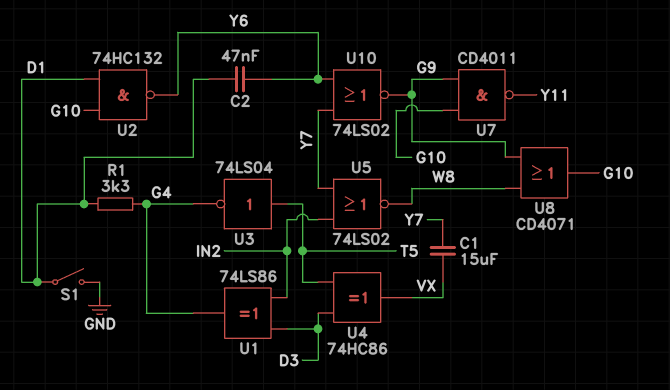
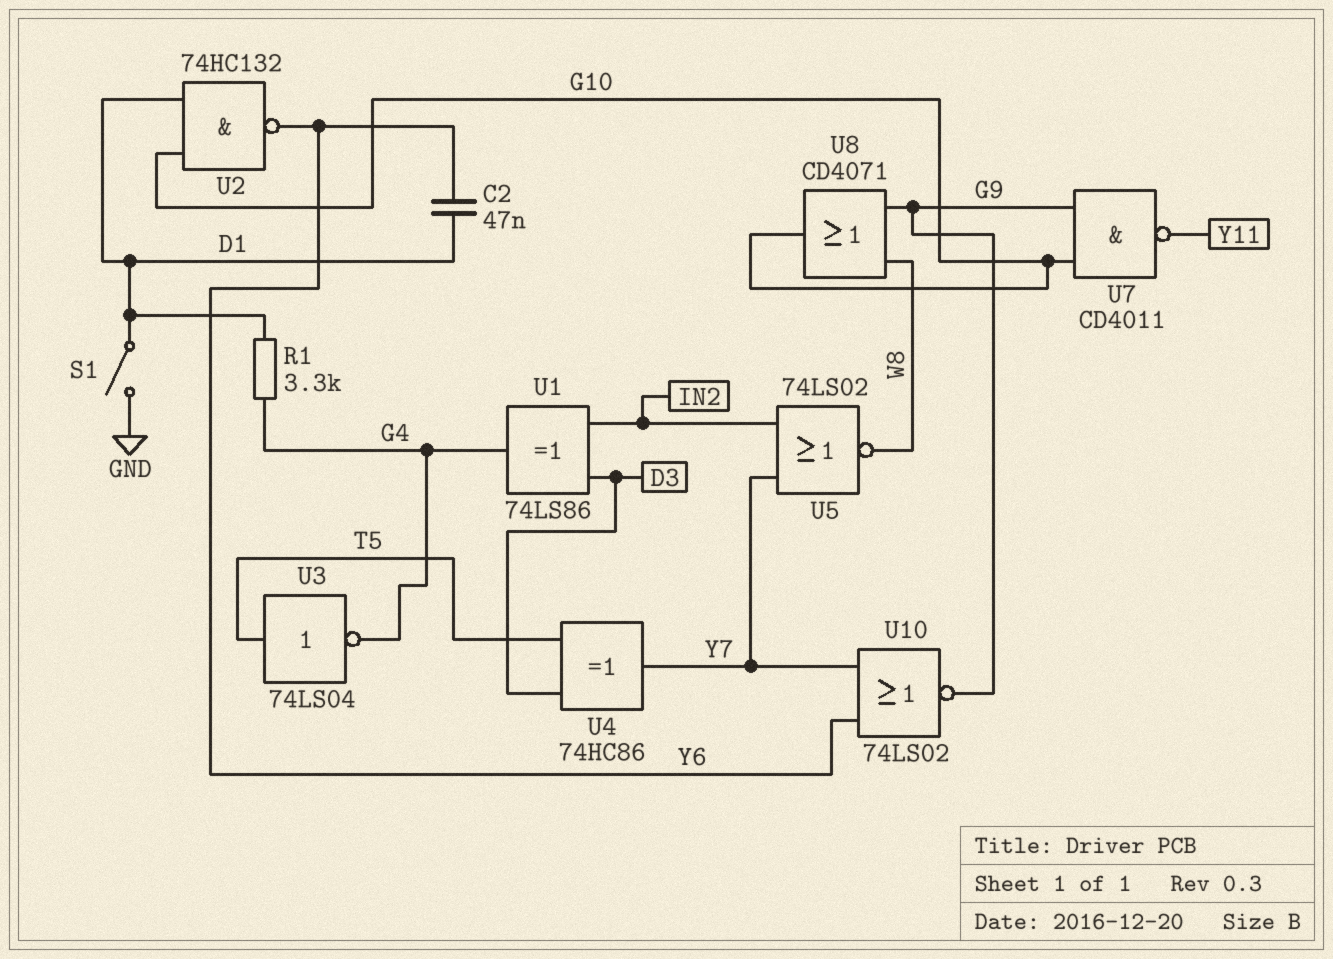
C1: 15uF (VX, Y7) -> none
U4: XOR 74HC86 (in D3, in T5, out VX) -> XOR 74HC86 (in D3, in T5, out Y7)

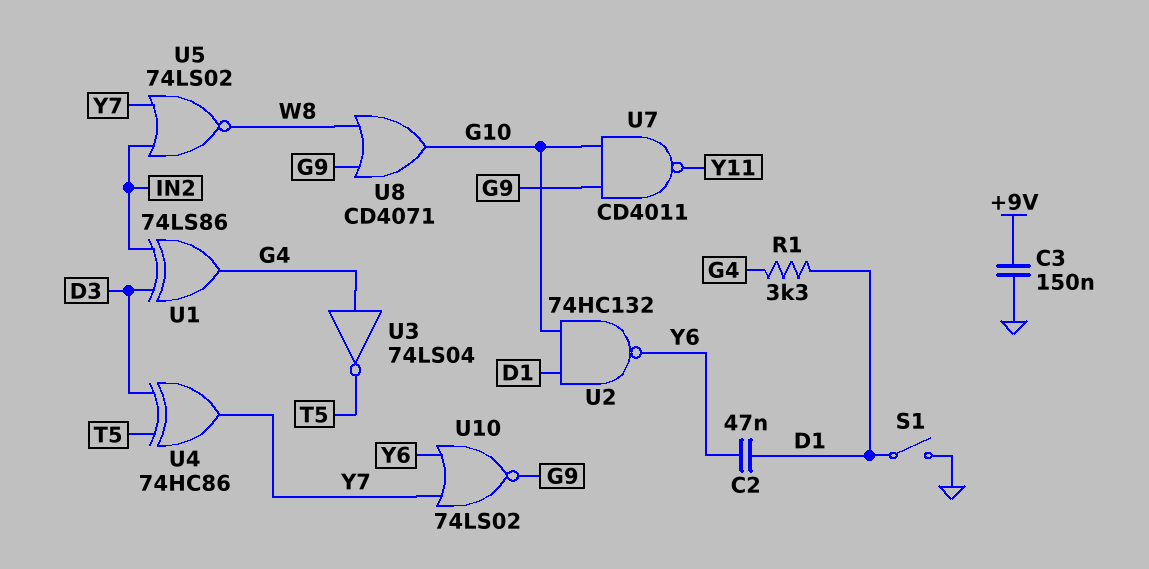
C3: none -> 150nF (+9V, GND)
U3: NOT 74LS04 (in T5, out G4) -> NOT 74LS04 (in G4, out T5)

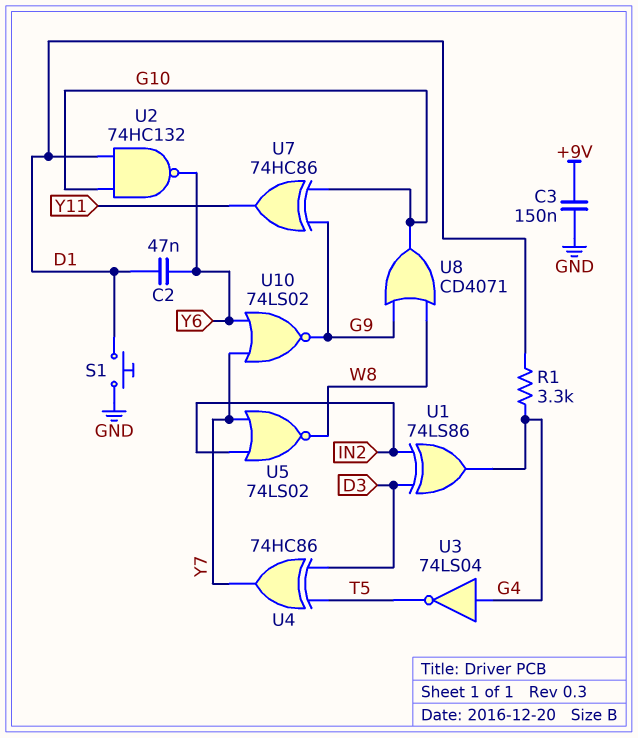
S1: switch (D1, GND) -> button (D1, GND)
U7: NAND CD4011 (in G9, in G10, out Y11) -> XOR 74HC86 (in G9, in G10, out Y11)

